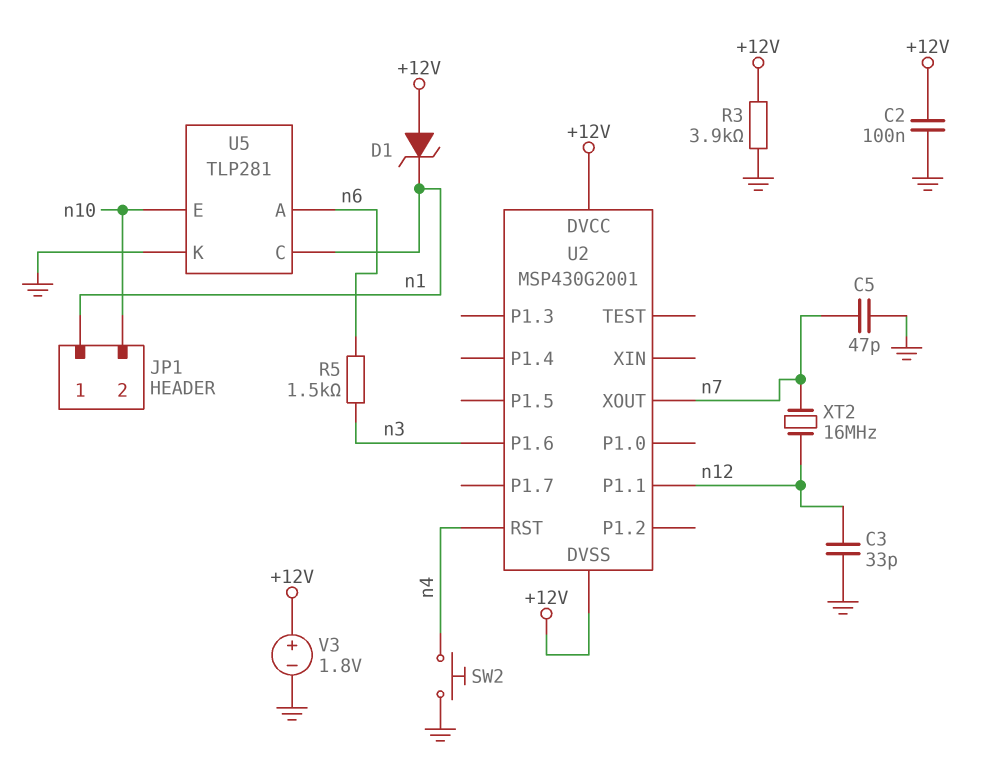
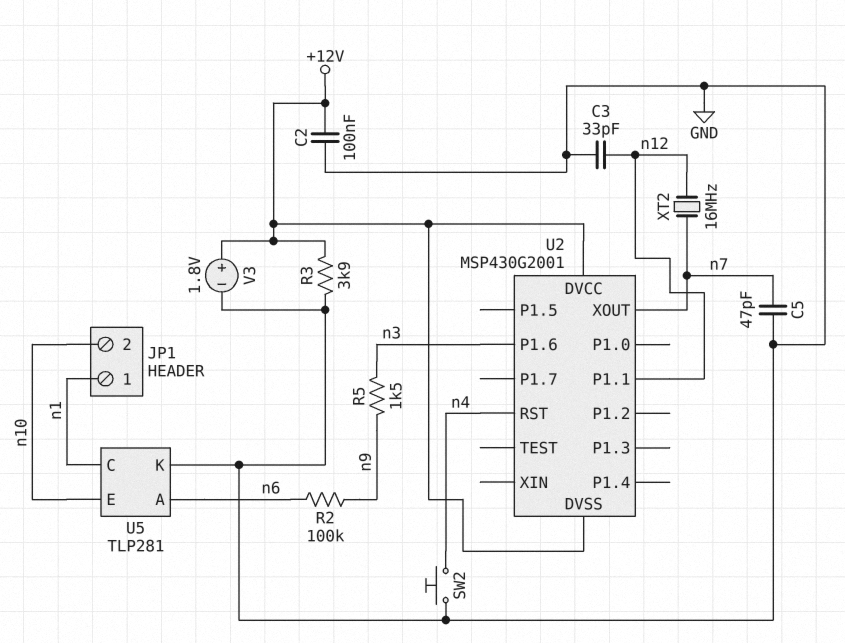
D1: zener (A +12V, K n1) -> none
R2: none -> 100k (n6, n9)
R5: 1.5k (n3, n6) -> 1.5k (n3, n9)

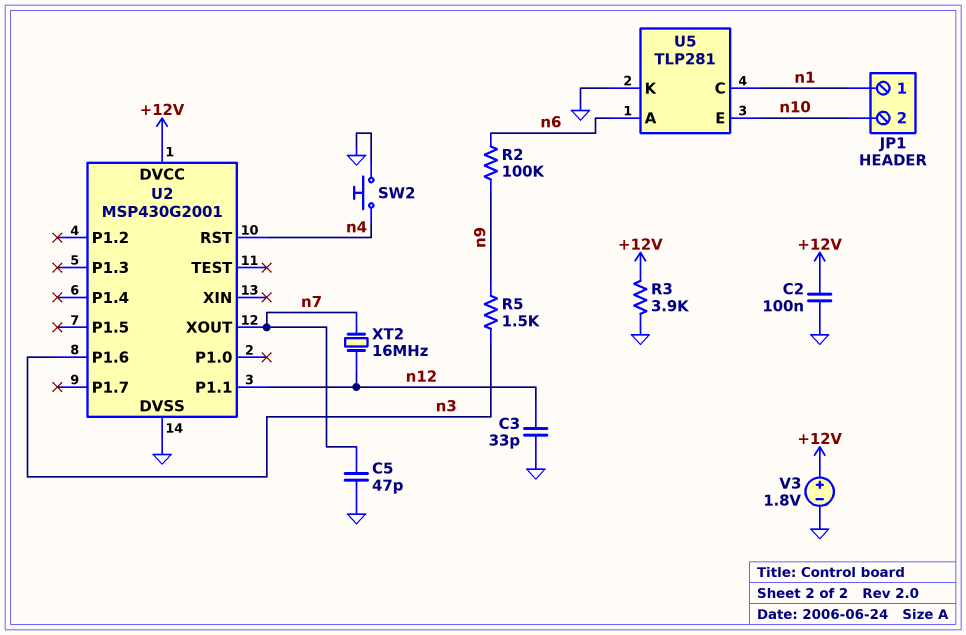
U2 pin DVSS: +12V -> GND

